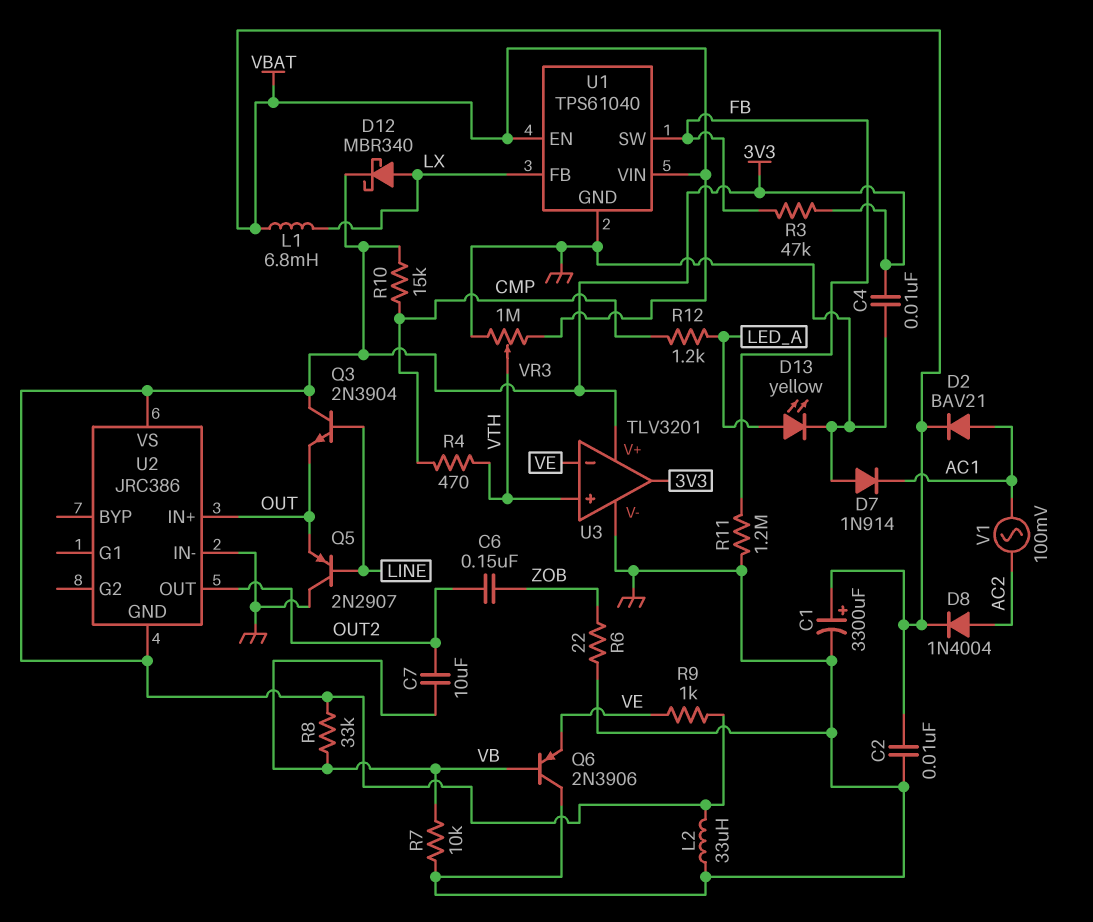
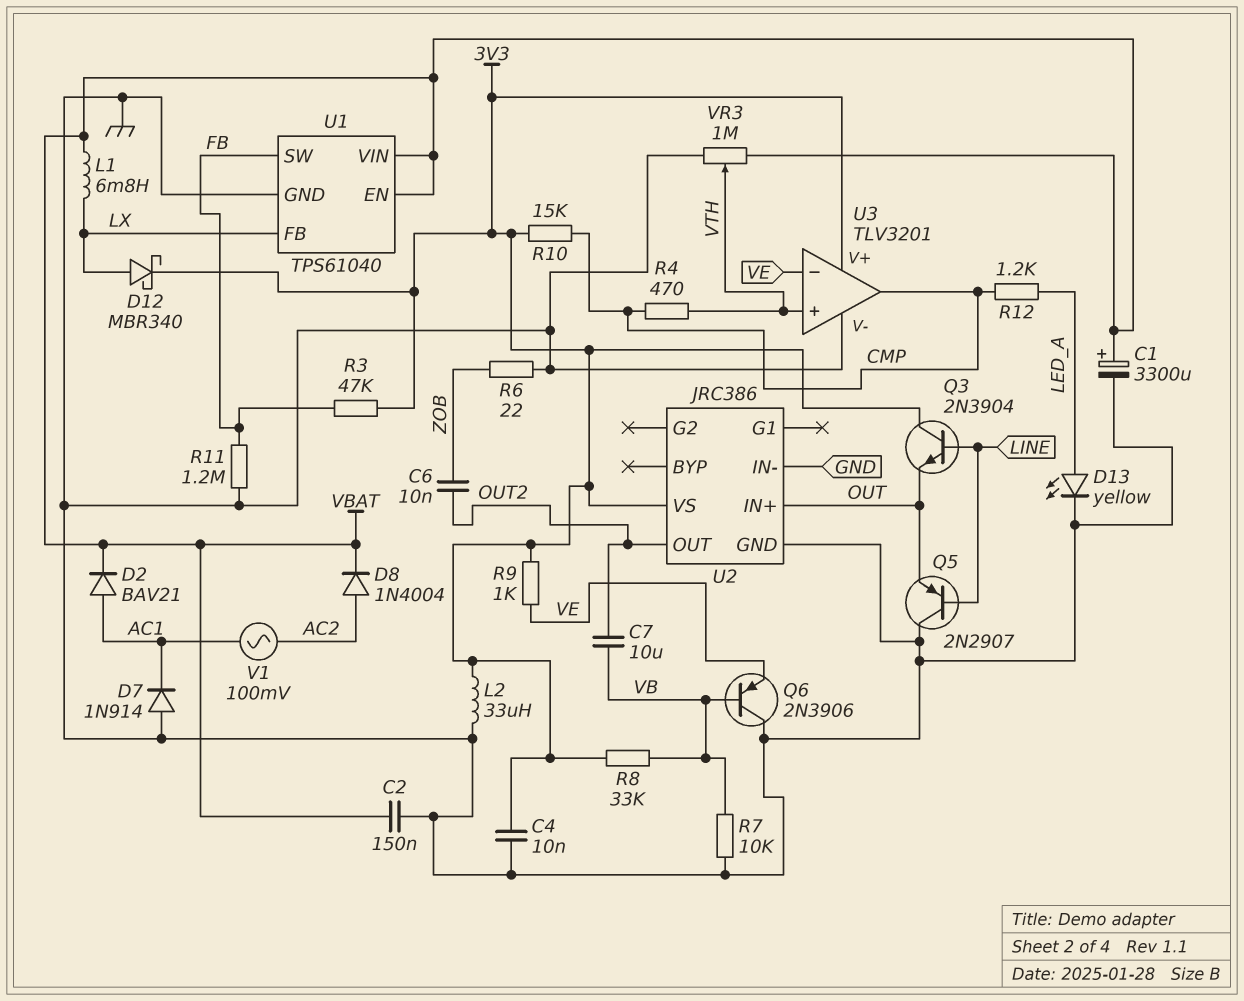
C2: 10nF (GND, VBAT) -> 150nF (GND, VBAT)
C6: 150nF (OUT2, ZOB) -> 10nF (OUT2, ZOB)
U2 pin GND: 3V3 -> GND
U3 pin out: 3V3 -> CMP

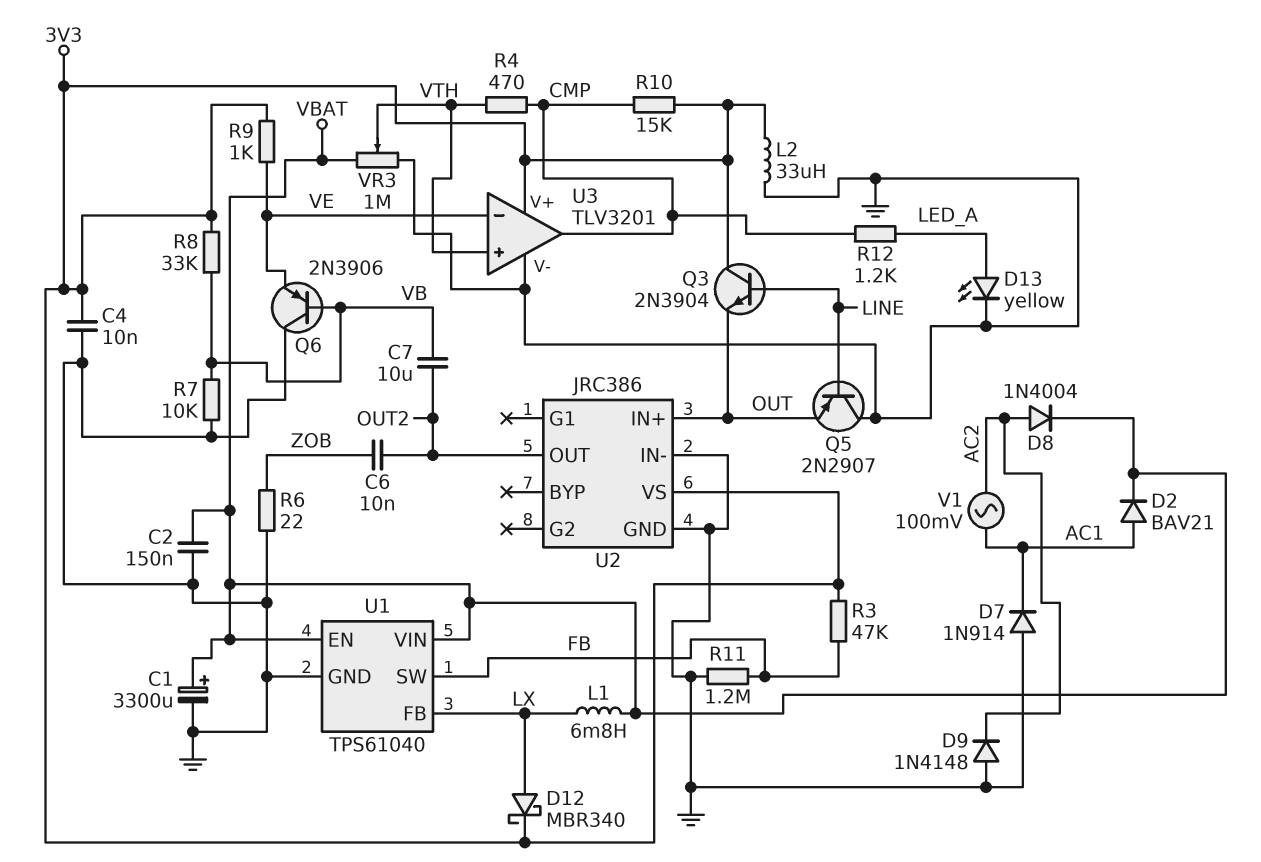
D9: none -> diode 1N4148 (A GND, K AC2)

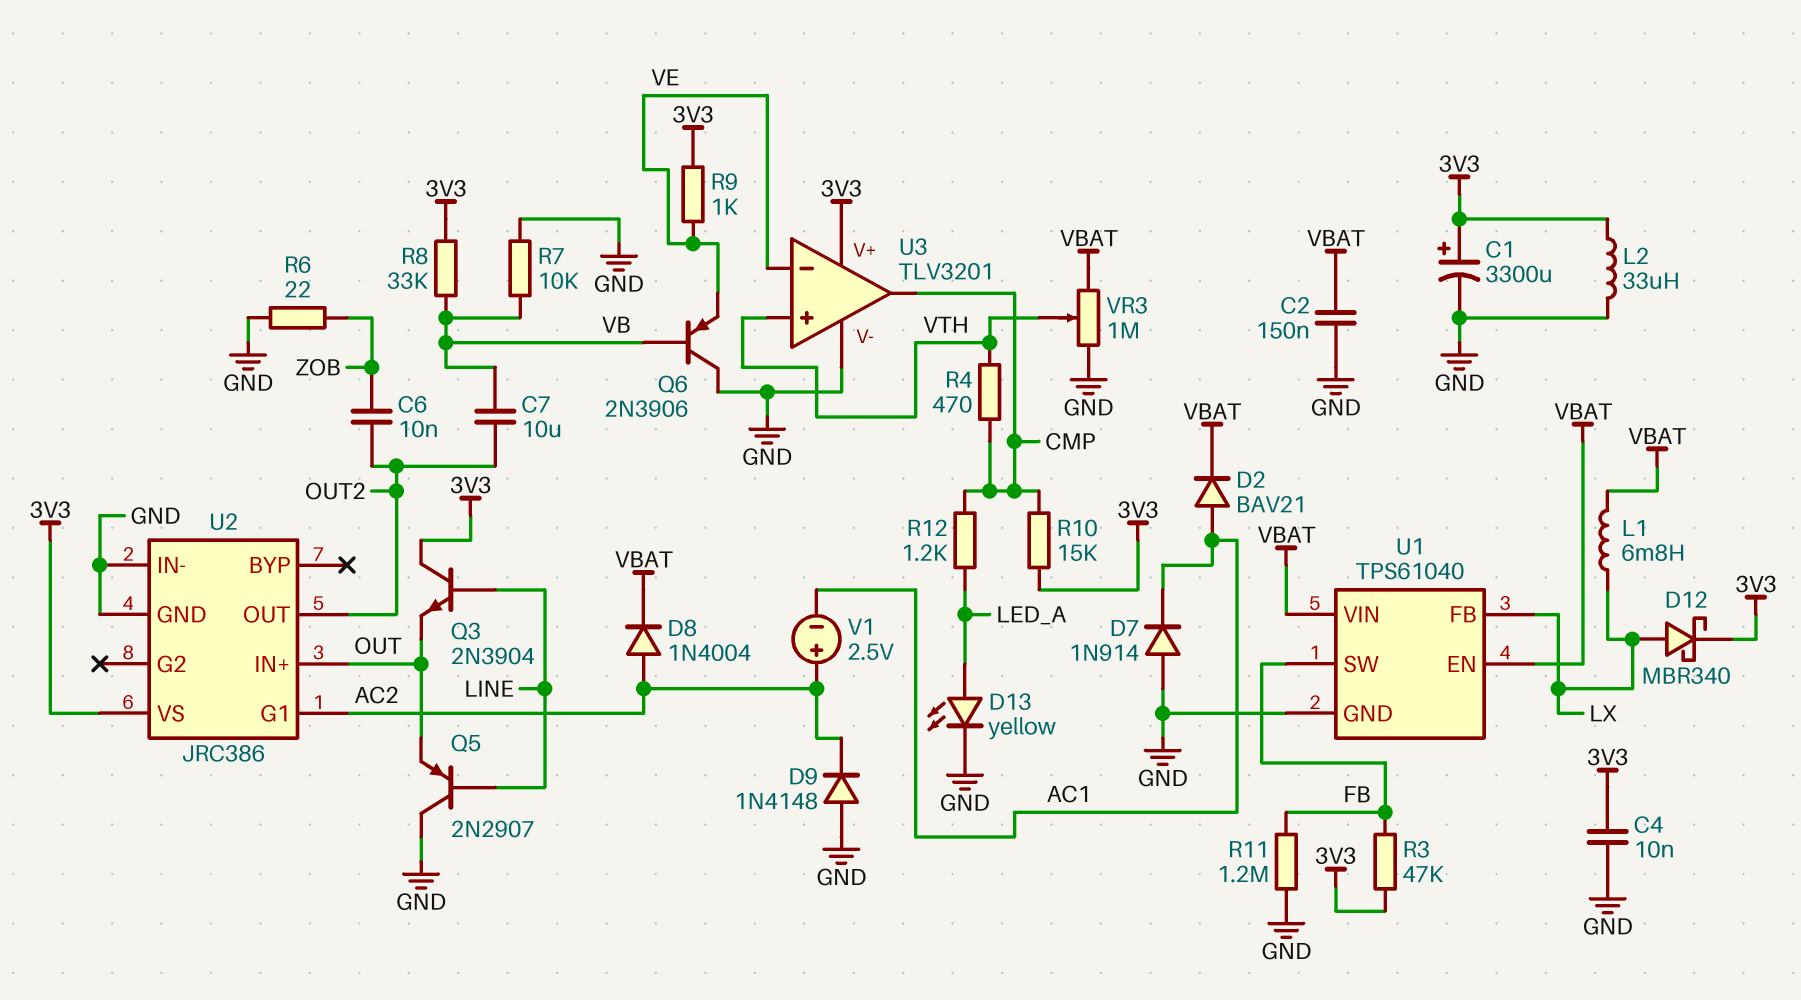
C1: 3300uF (plus VBAT, minus GND) -> 3300uF (plus 3V3, minus GND)
U2 pin G1: none -> AC2
V1: AC 100mV (AC1, AC2) -> 2.5V (plus AC2, minus AC1)

